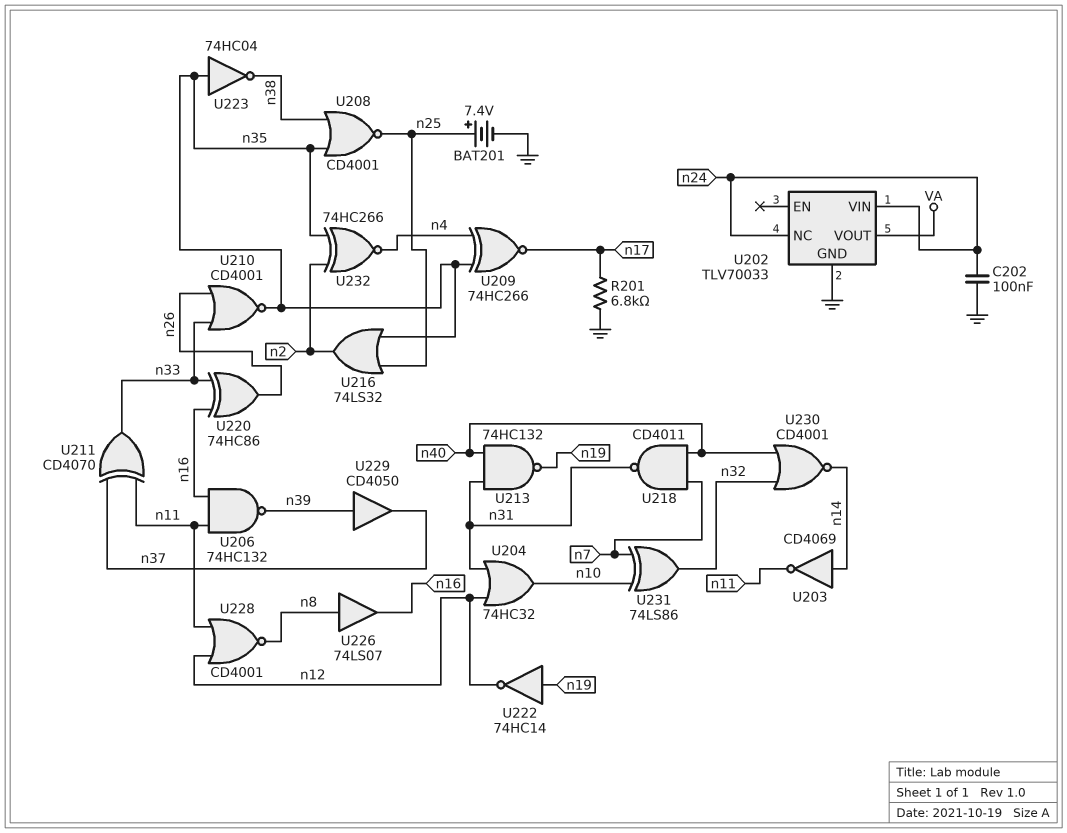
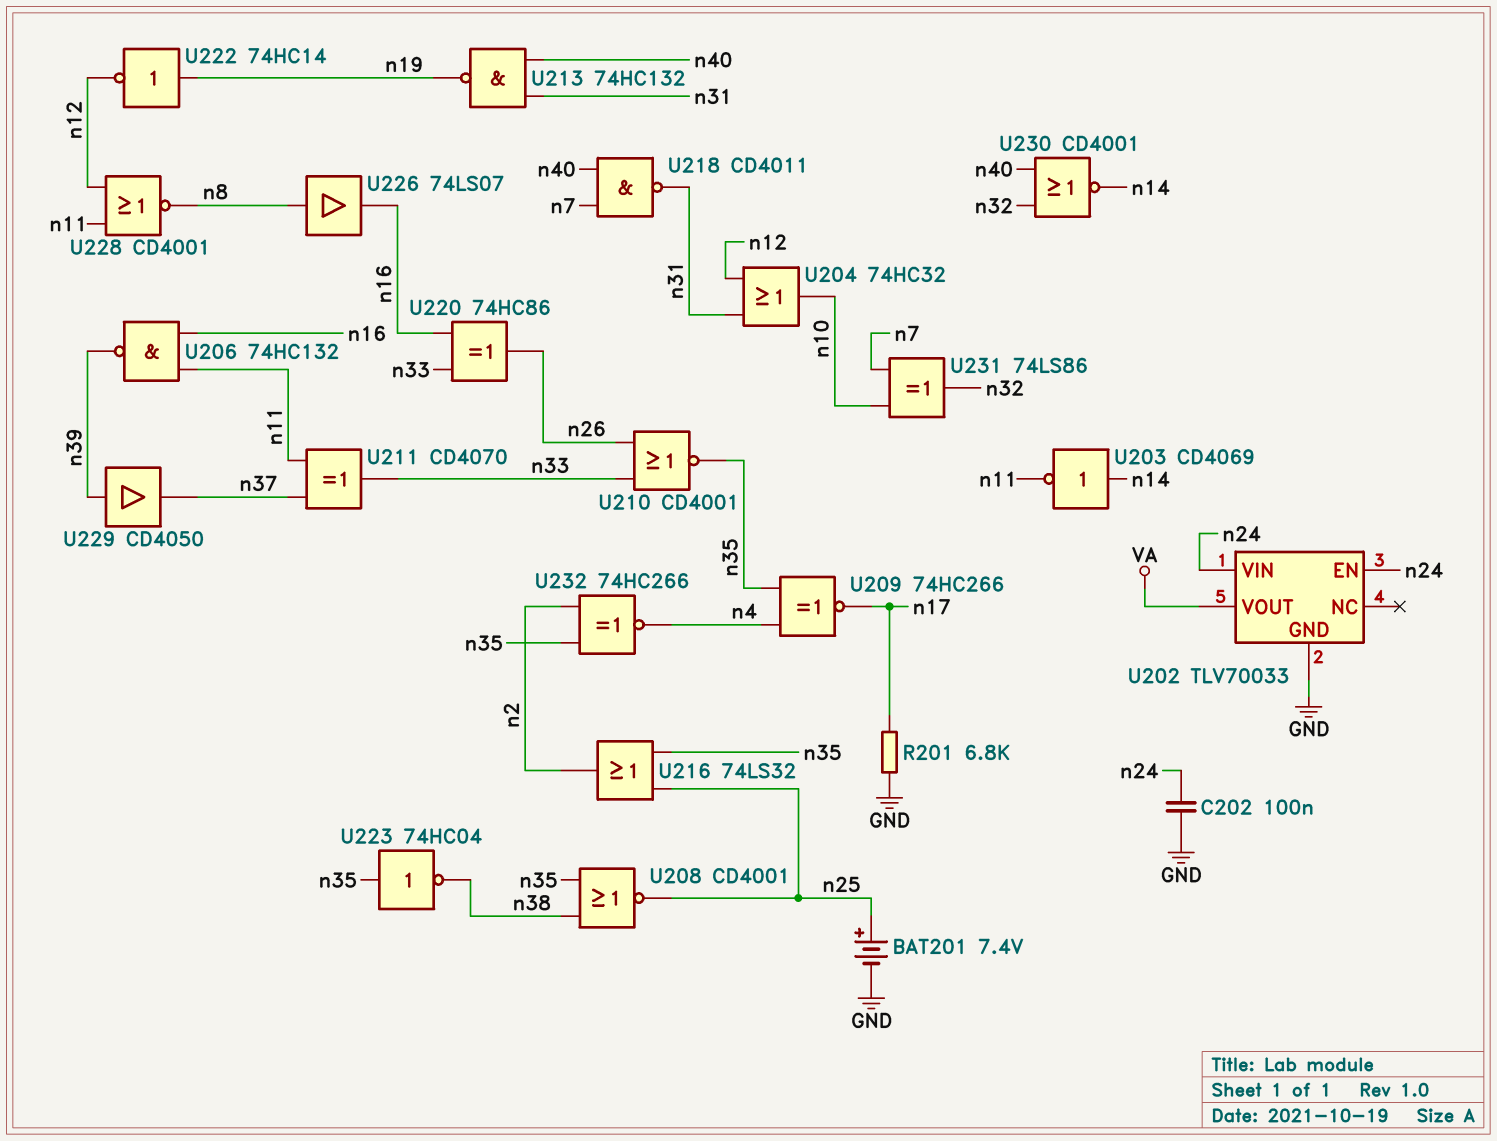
U202 pin EN: none -> n24
U202 pin NC: n24 -> none

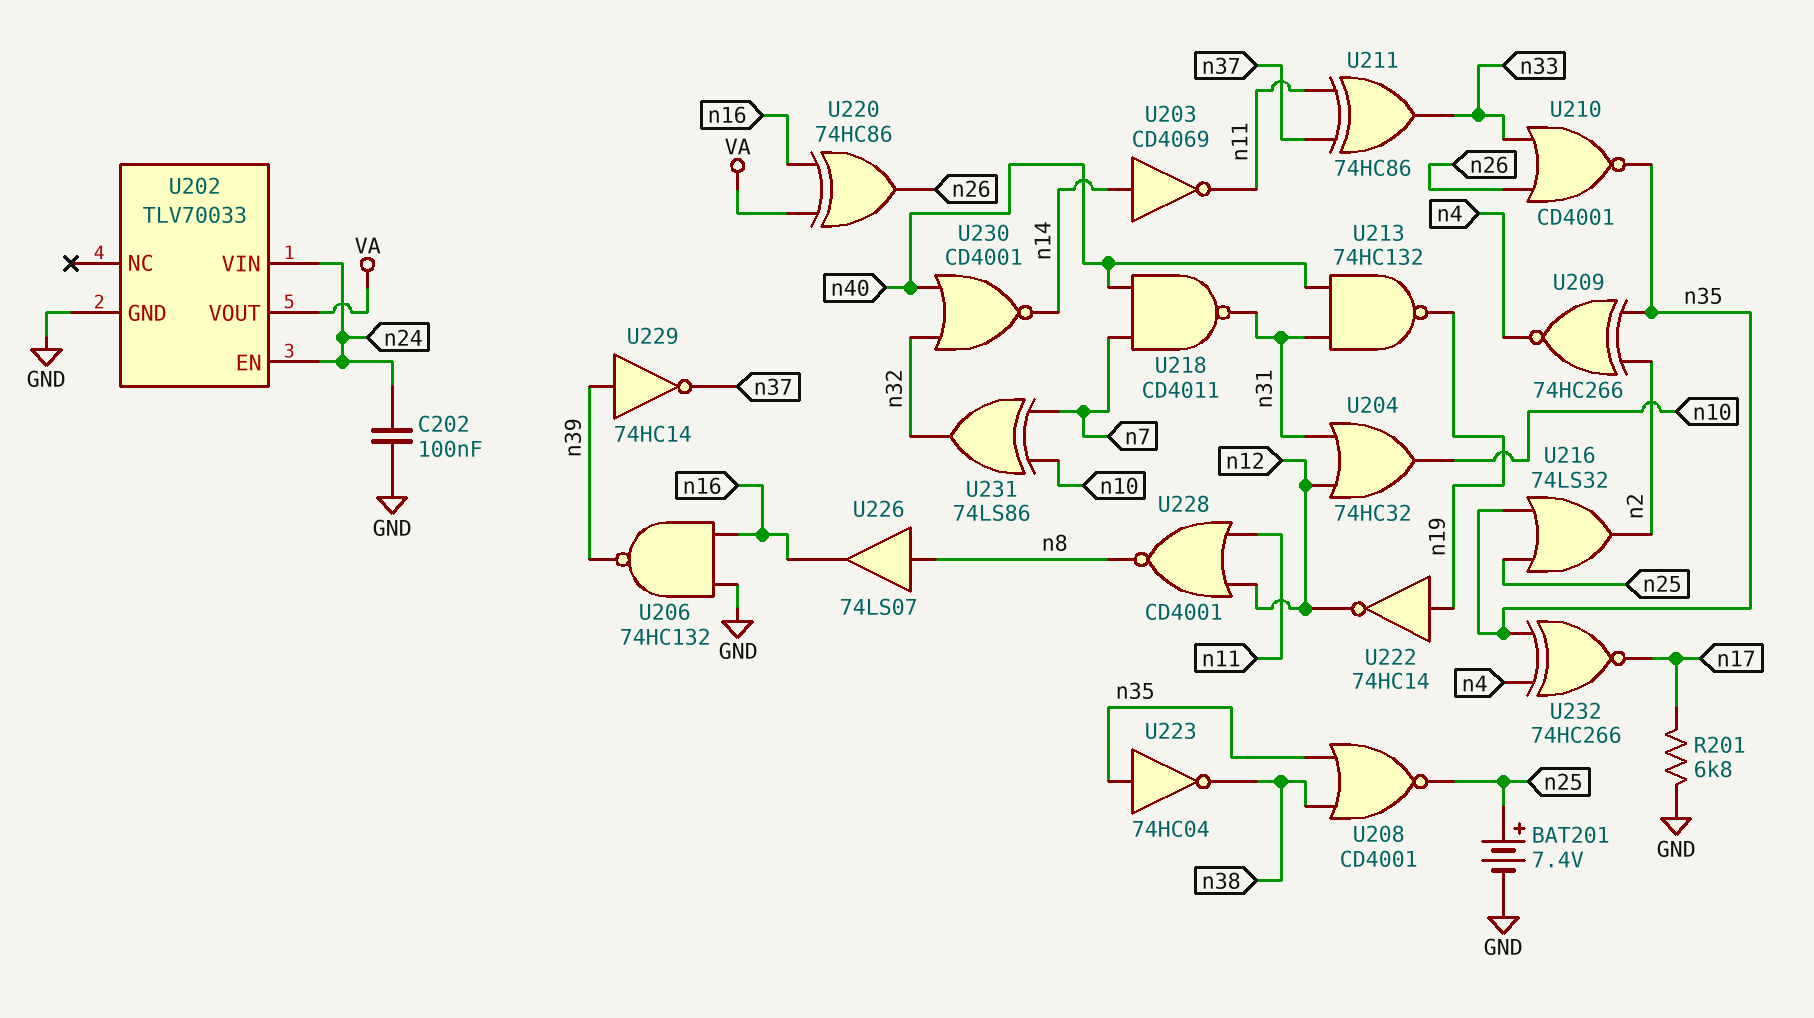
U206: NAND 74HC132 (in n11, in n16, out n39) -> NAND 74HC132 (in GND, in n16, out n39)
U209: XNOR 74HC266 (in n4, in n35, out n17) -> XNOR 74HC266 (in n2, in n35, out n4)
U211: XOR CD4070 (in n11, in n37, out n33) -> XOR 74HC86 (in n11, in n37, out n33)
U220: XOR 74HC86 (in n16, in n33, out n26) -> XOR 74HC86 (in VA, in n16, out n26)
U229: buffer CD4050 (in n39, out n37) -> NOT 74HC14 (in n39, out n37)
U232: XNOR 74HC266 (in n2, in n35, out n4) -> XNOR 74HC266 (in n4, in n35, out n17)

